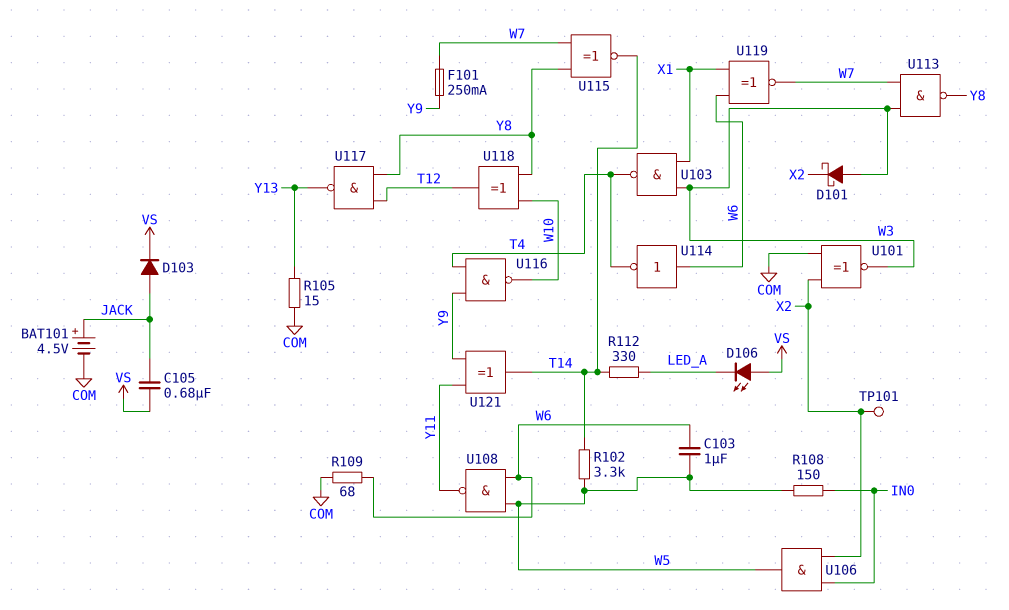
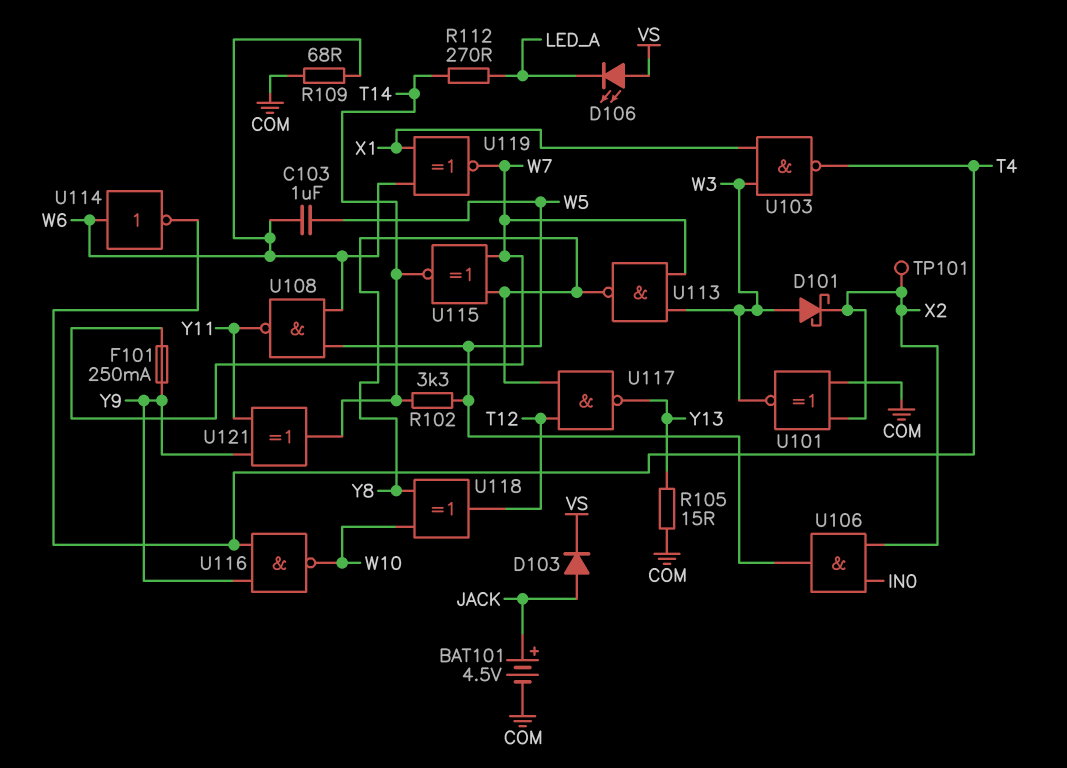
C105: 680nF (JACK, VS) -> none
R108: 150 (IN0, W5) -> none
R112: 330 (LED_A, T14) -> 270 (LED_A, T14)

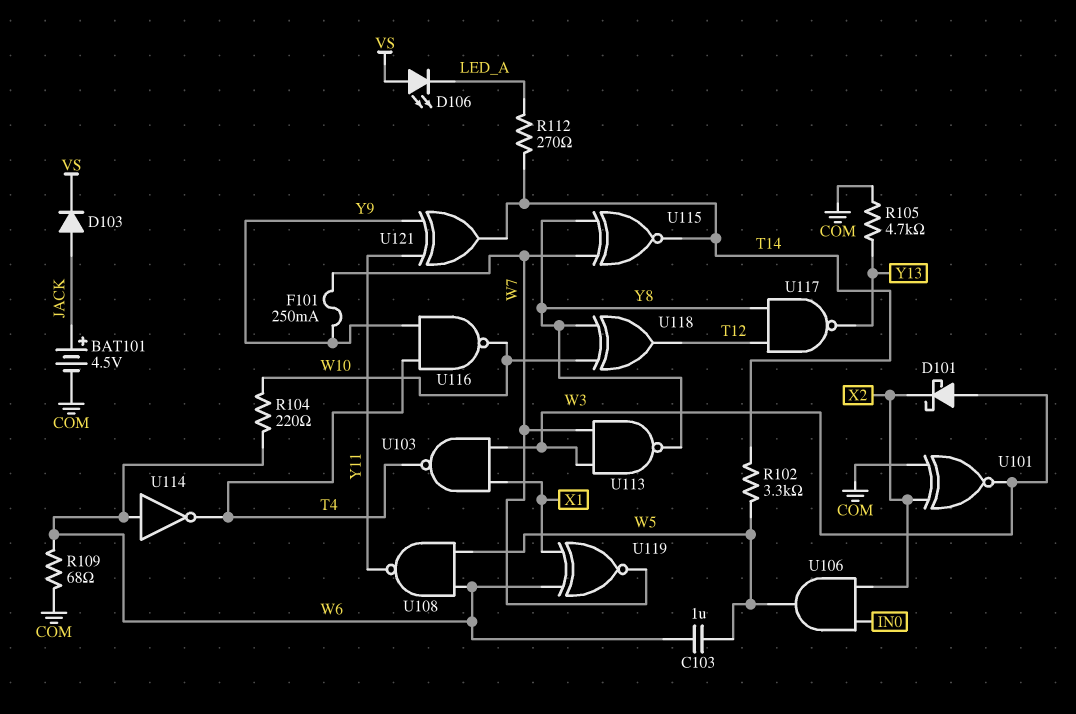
R104: none -> 220 (W6, W10)
R105: 15 (COM, Y13) -> 4.7k (COM, Y13)
TP101: test point (X2) -> none

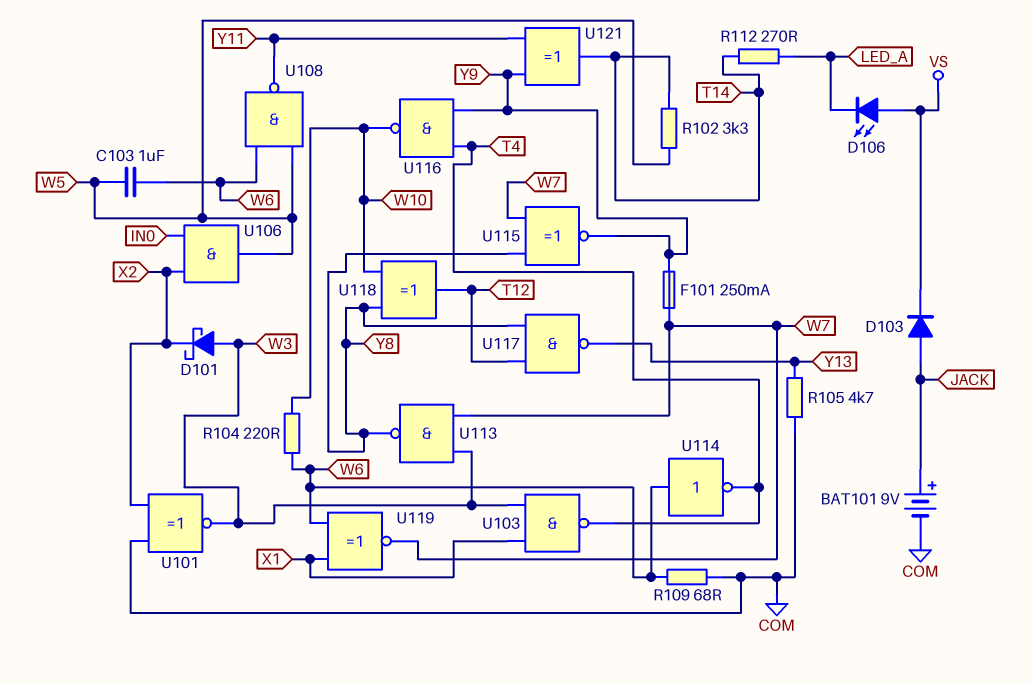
BAT101: 4.5V (plus JACK, minus COM) -> 9V (plus JACK, minus COM)
U115: XNOR (in W7, in Y8, out T14) -> XNOR (in W7, in Y8, out Y9)

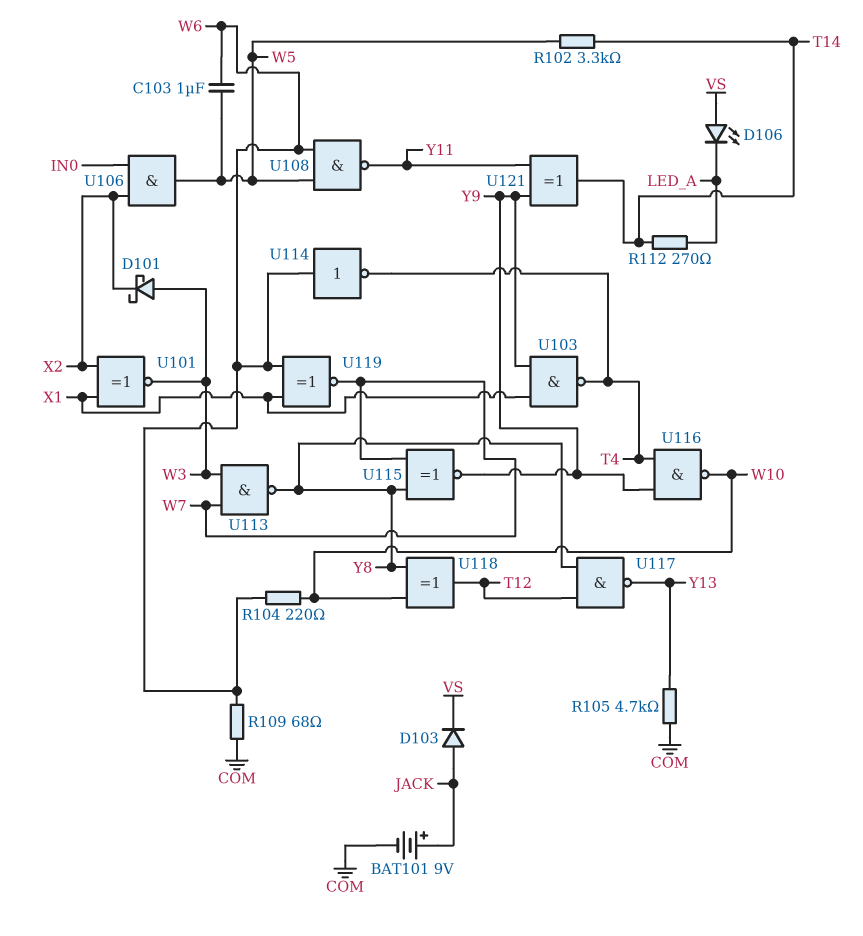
F101: 250mA (W7, Y9) -> none
U101: XNOR (in COM, in X2, out W3) -> XNOR (in X1, in X2, out W3)
U103: NAND (in W3, in X1, out T4) -> NAND (in X1, in Y9, out T4)

